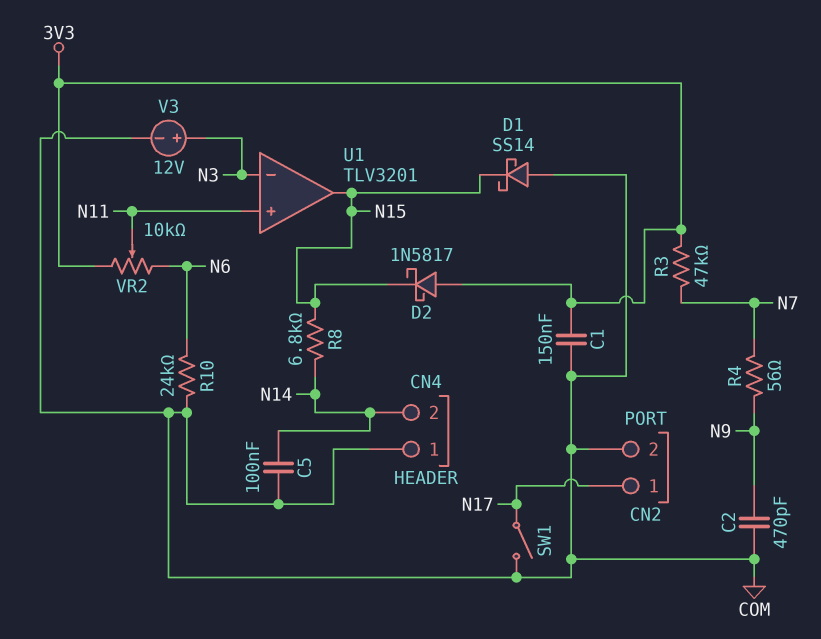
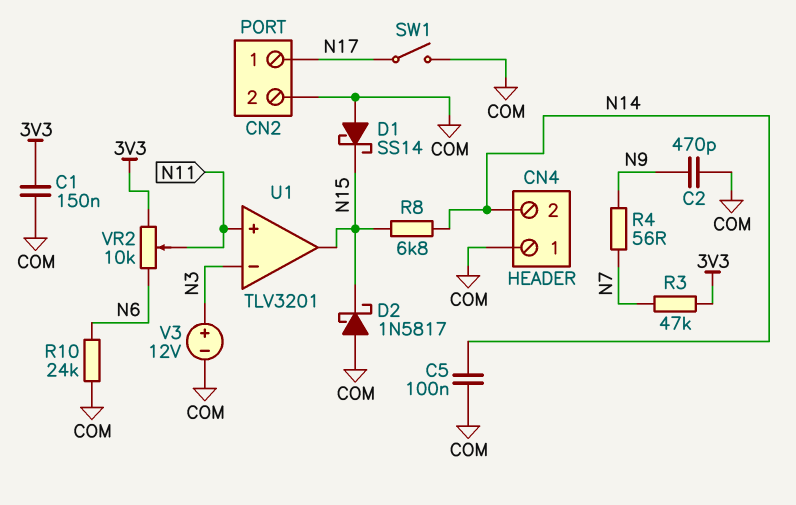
D2: schottky 1N5817 (A 3V3, K N15) -> schottky 1N5817 (A COM, K N15)

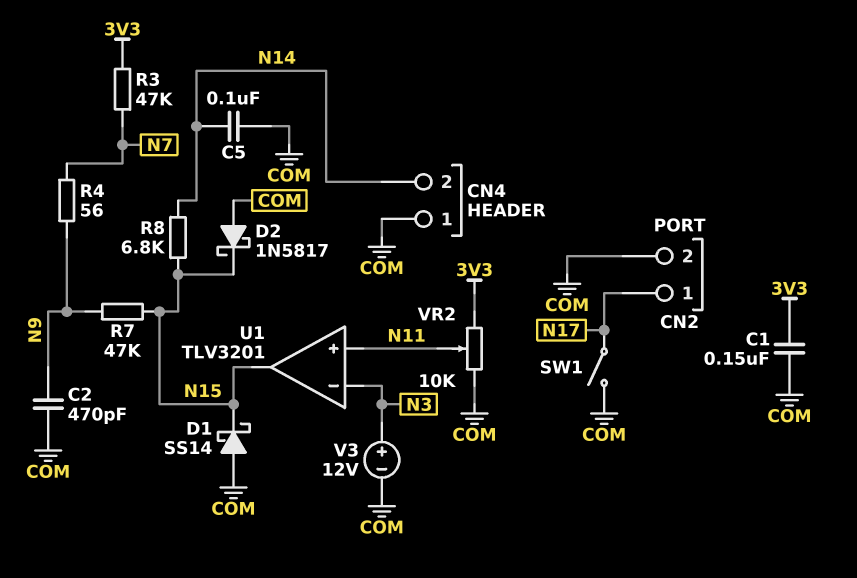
R7: none -> 47k (N9, N15)
R10: 24k (COM, N6) -> none
VR2: 10k (3V3, N6, wiper N11) -> 10k (3V3, COM, wiper N11)

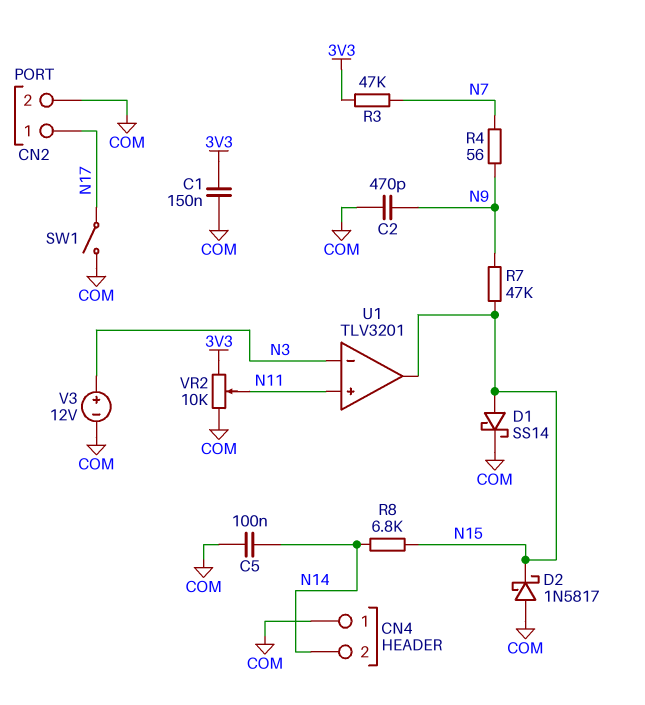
D1: schottky SS14 (A COM, K N15) -> schottky SS14 (A N15, K COM)

